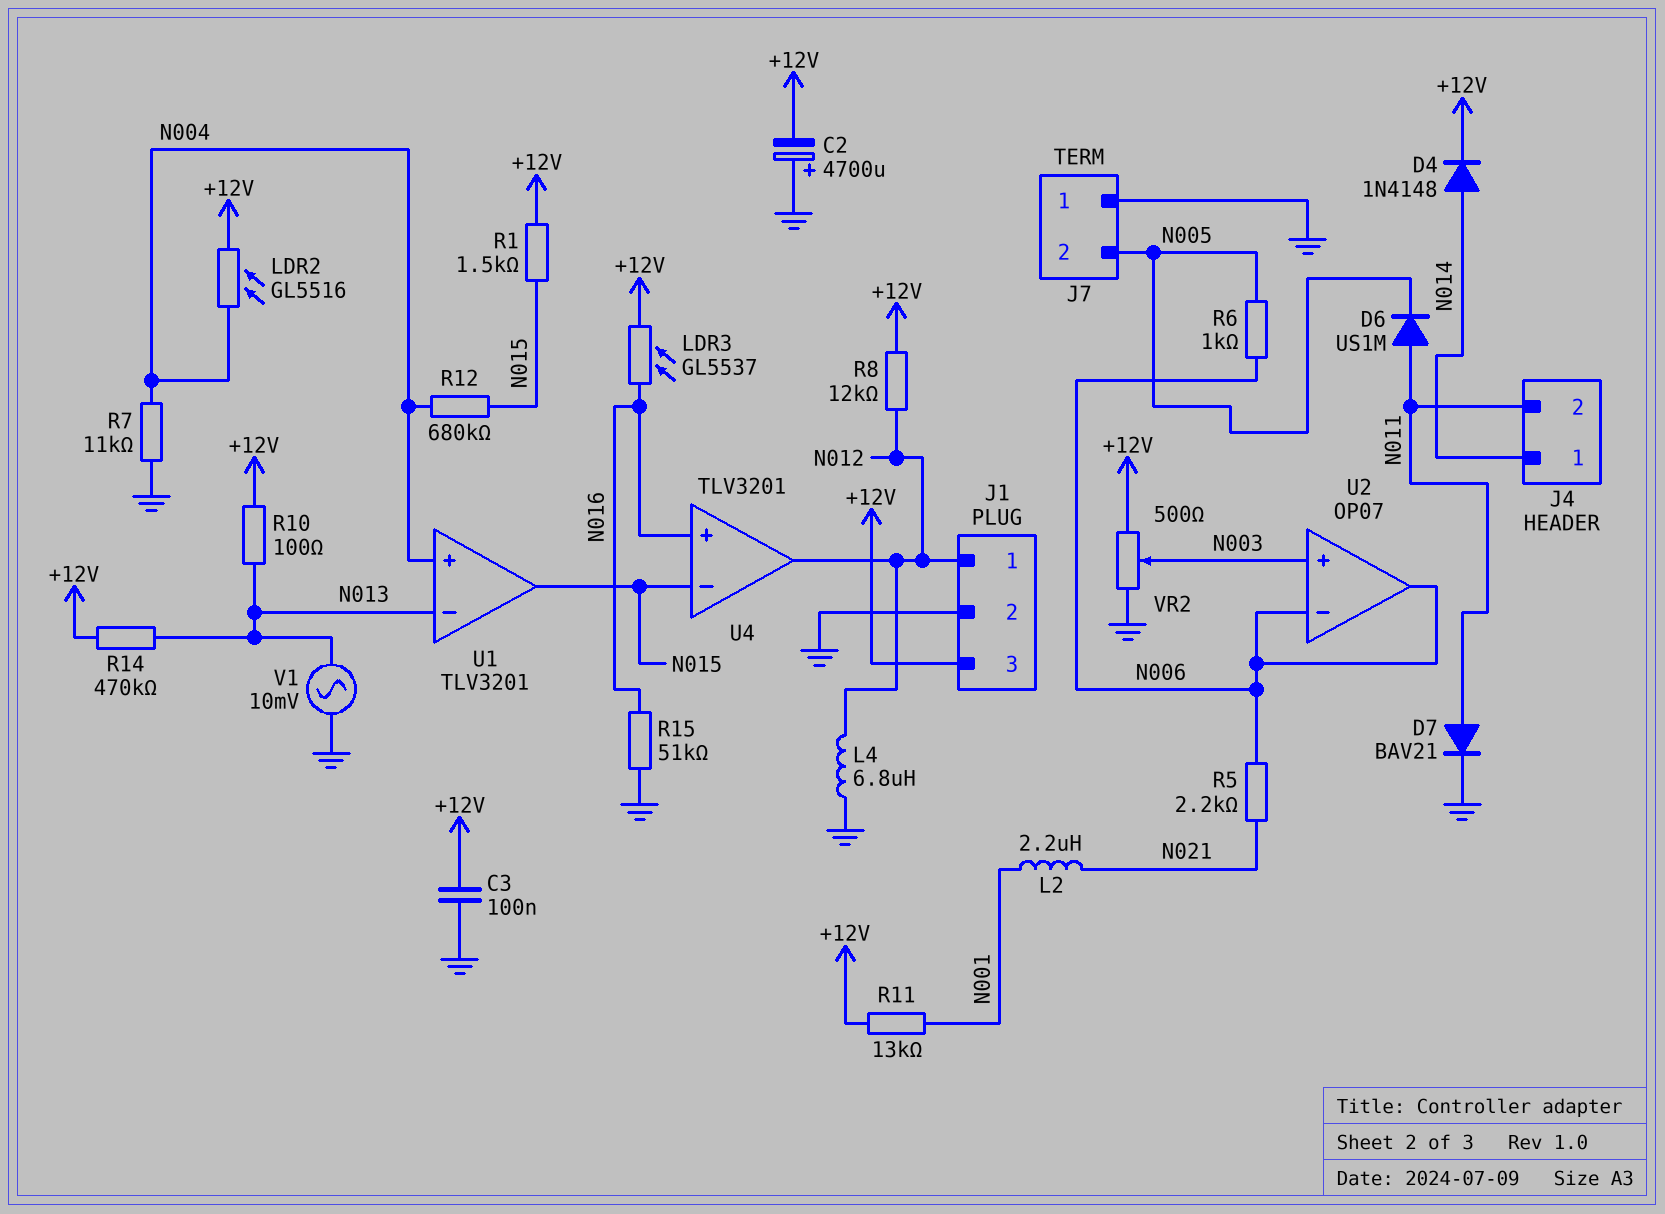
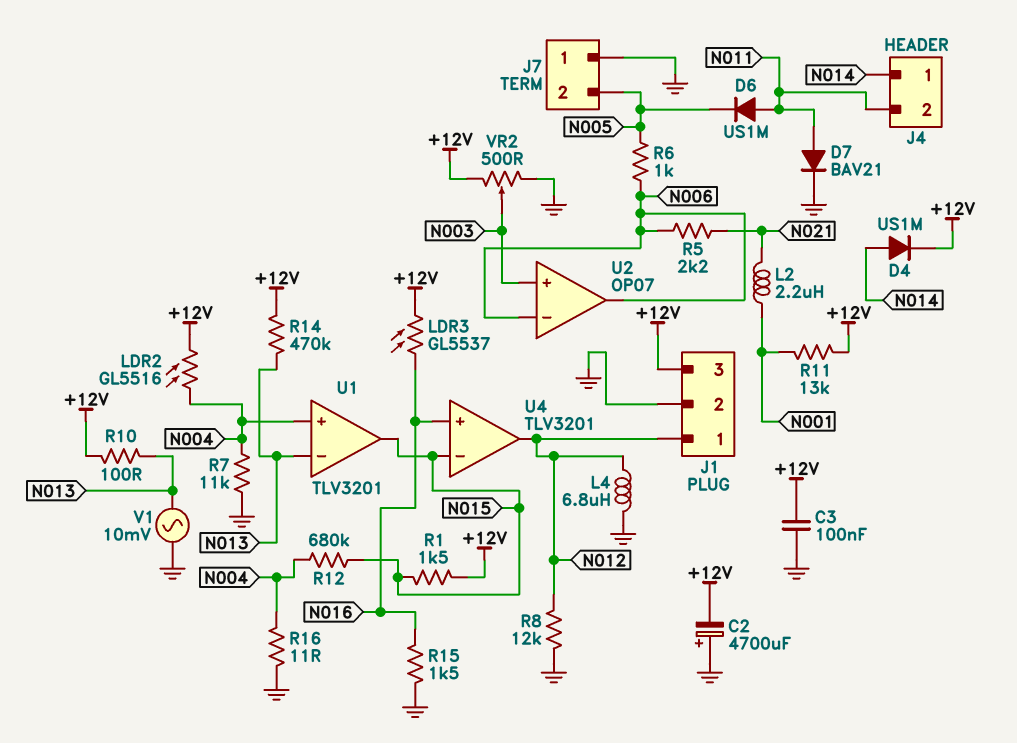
D4: diode 1N4148 (A N014, K +12V) -> diode US1M (A N014, K +12V)
R8: 12k (+12V, N012) -> 12k (GND, N012)
R15: 51k (GND, N016) -> 1.5k (GND, N016)
R16: none -> 11 (GND, N004)

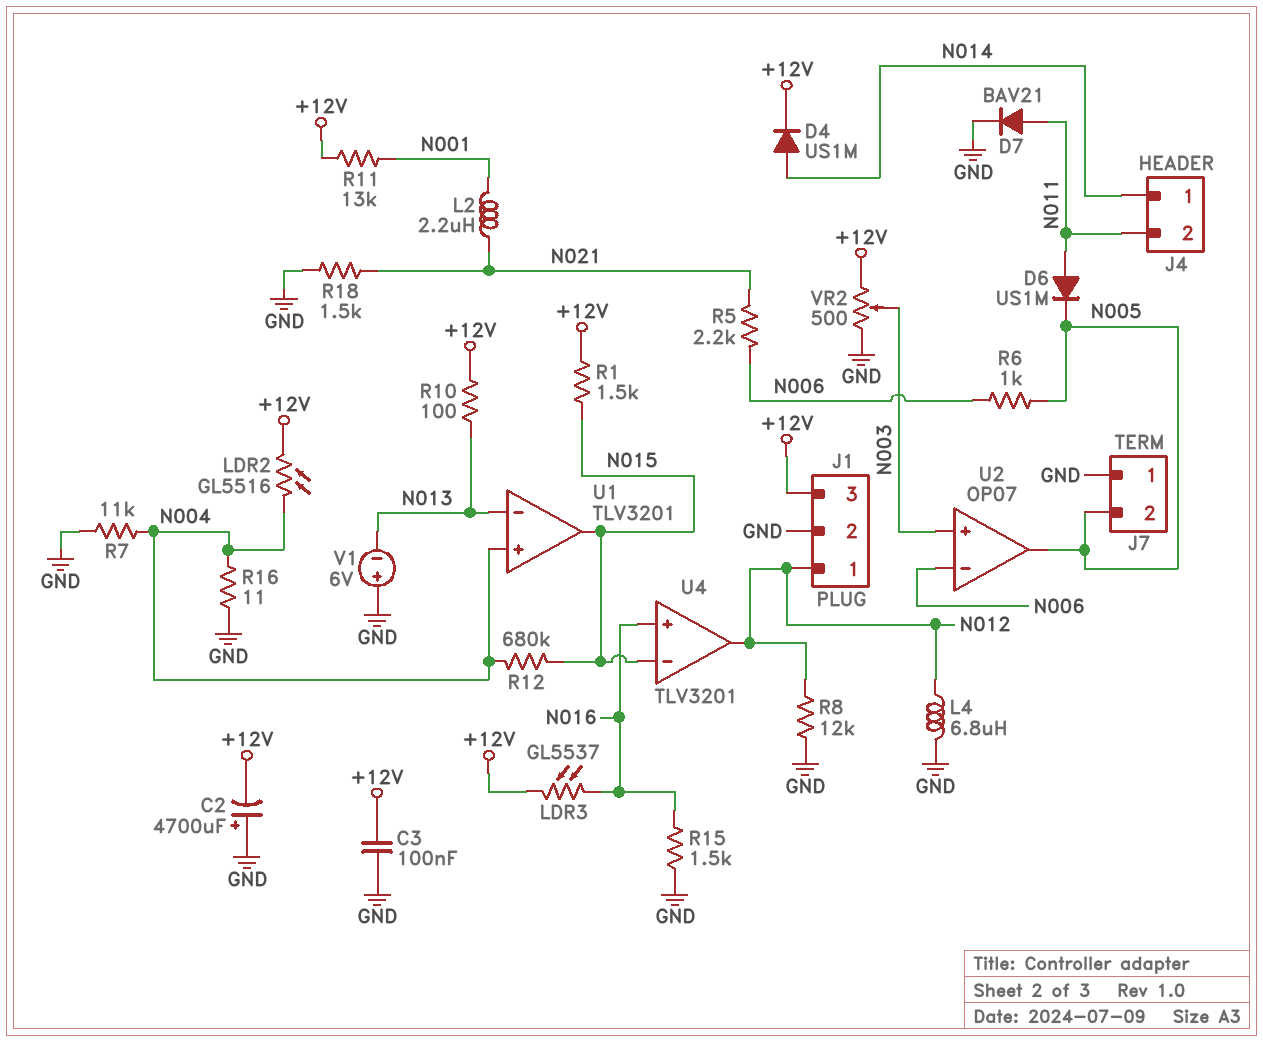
R14: 470k (+12V, N013) -> none
R18: none -> 1.5k (GND, N021)
U2 pin out: N006 -> N005
V1: AC 10mV (GND, N013) -> 6V (plus GND, minus N013)

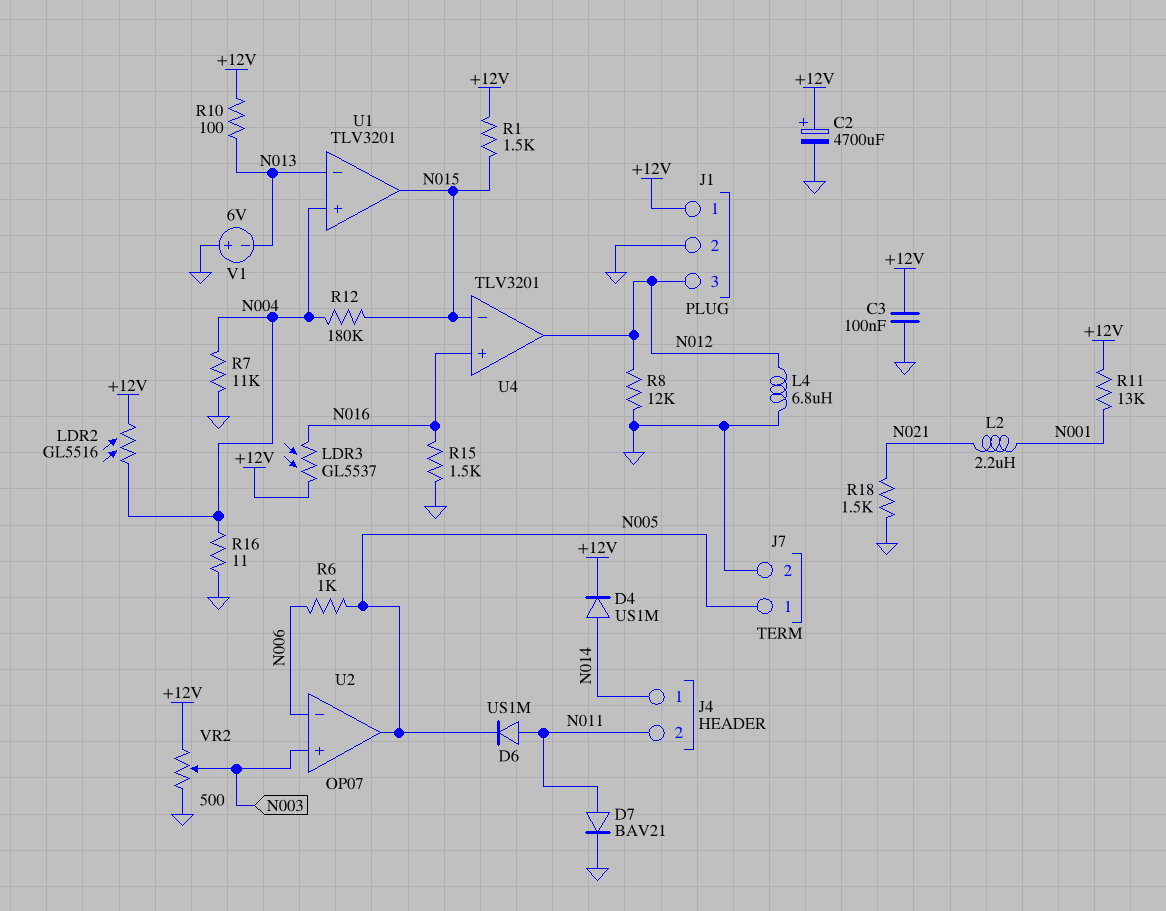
C2: 4700uF (plus GND, minus +12V) -> 4700uF (plus +12V, minus GND)
J1 pin 1: N012 -> +12V
J1 pin 3: +12V -> N012
J7 pin 1: GND -> N005
J7 pin 2: N005 -> GND
R5: 2.2k (N006, N021) -> none
R12: 680k (N004, N015) -> 180k (N004, N015)

